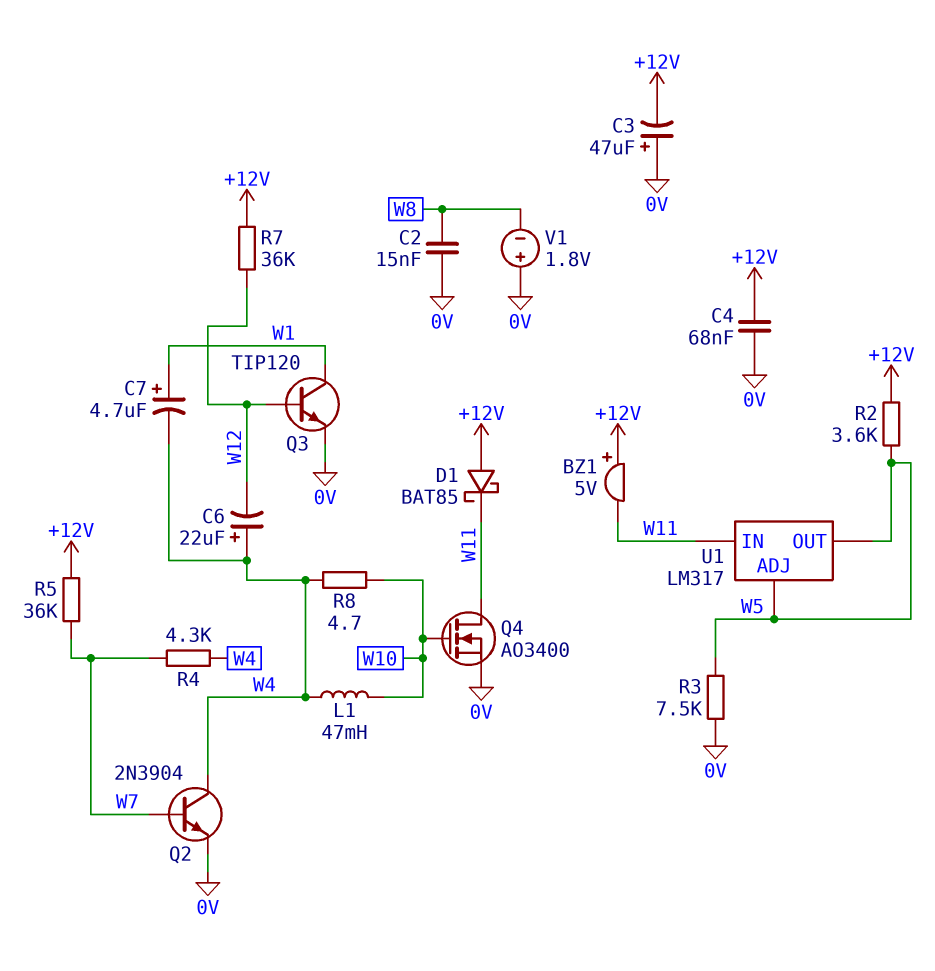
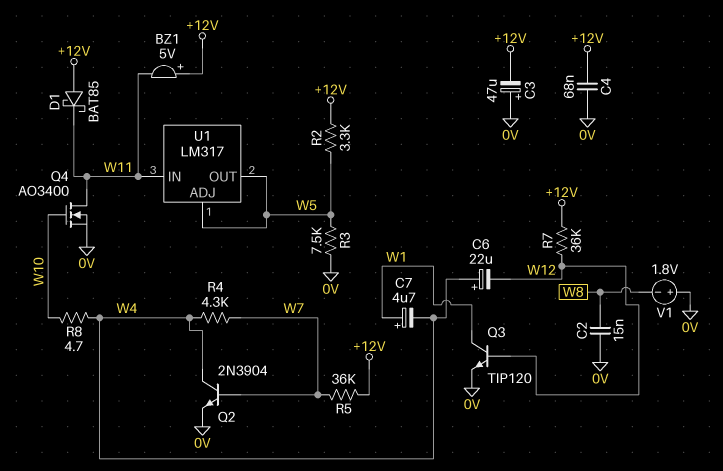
L1: 47mH (W4, W10) -> none
R2: 3.6k (+12V, W5) -> 3.3k (+12V, W5)

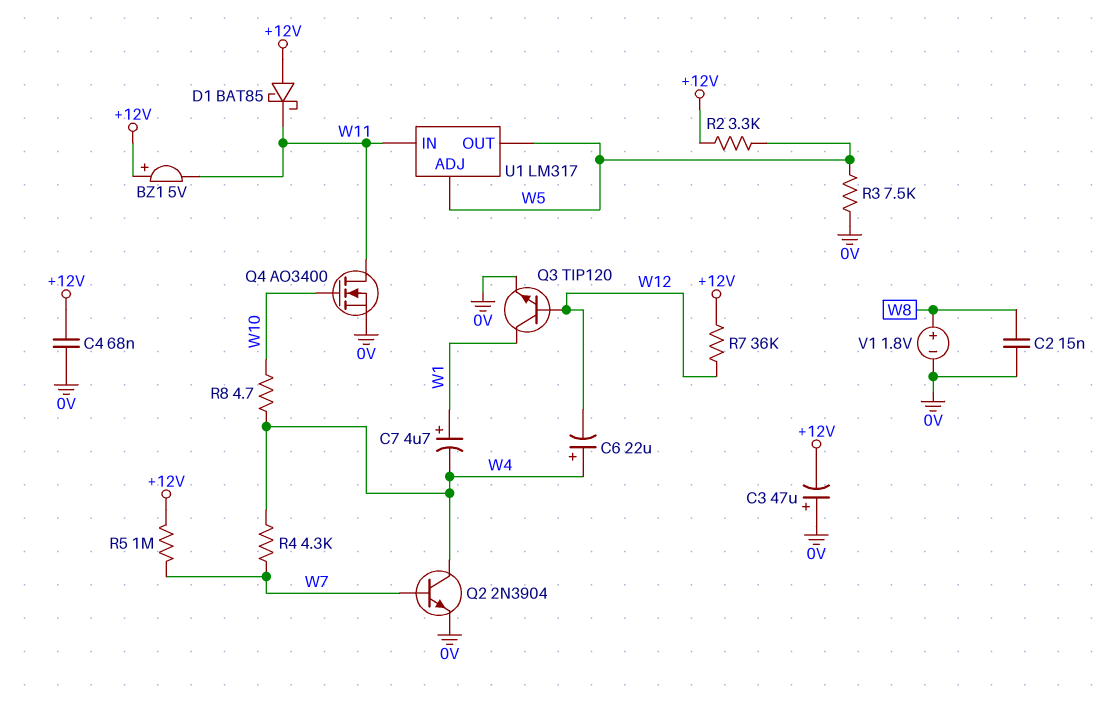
R5: 36k (+12V, W7) -> 1M (+12V, W7)
V1: 1.8V (plus 0V, minus W8) -> 1.8V (plus W8, minus 0V)

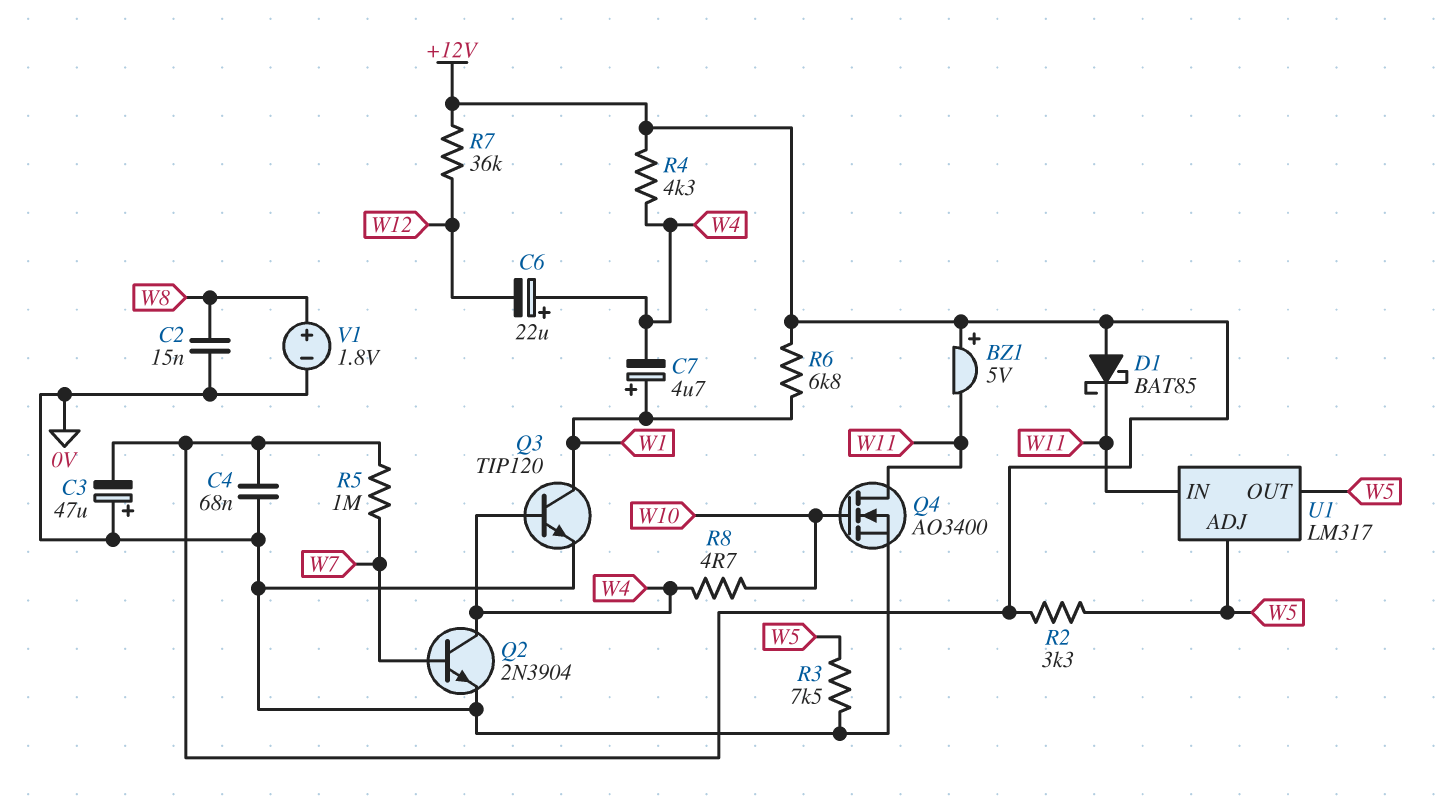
Q3: NPN TIP120 (B W12, C W1, E 0V) -> NPN TIP120 (B W4, C W1, E 0V)
R4: 4.3k (W4, W7) -> 4.3k (+12V, W4)
R6: none -> 6.8k (+12V, W1)

